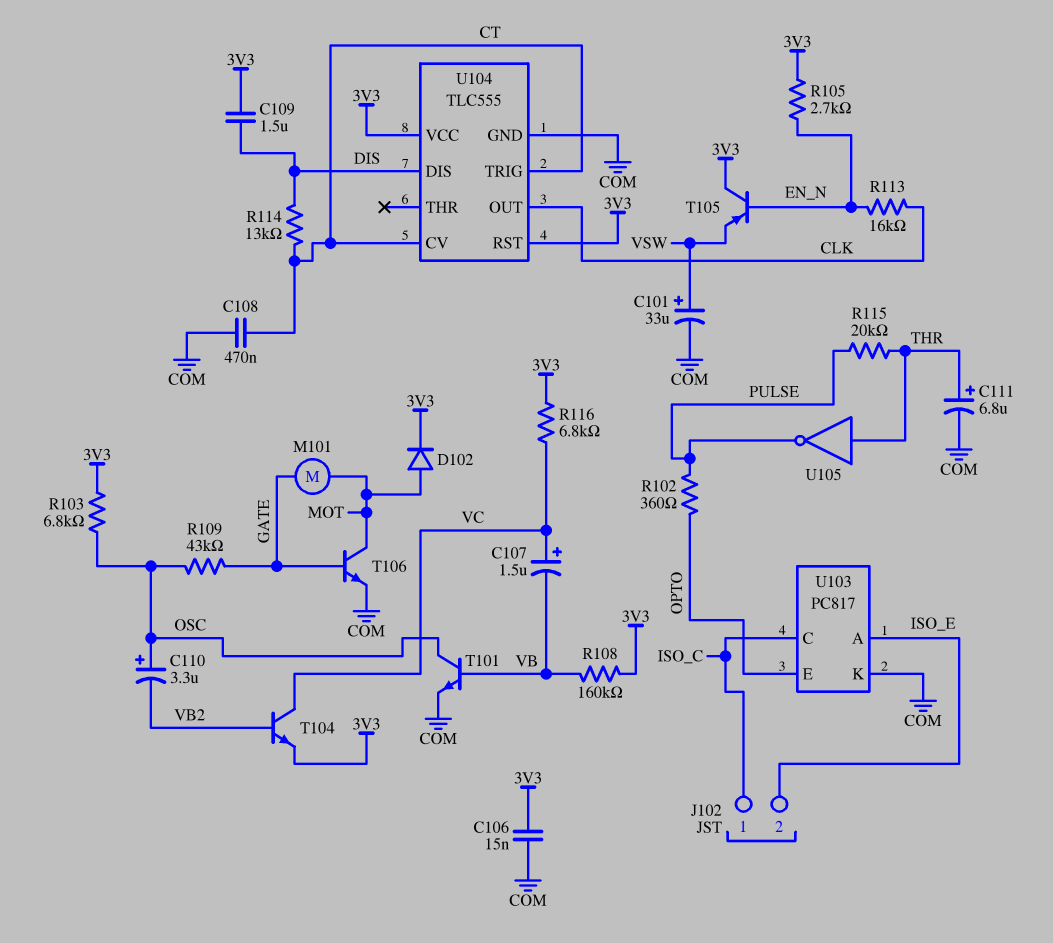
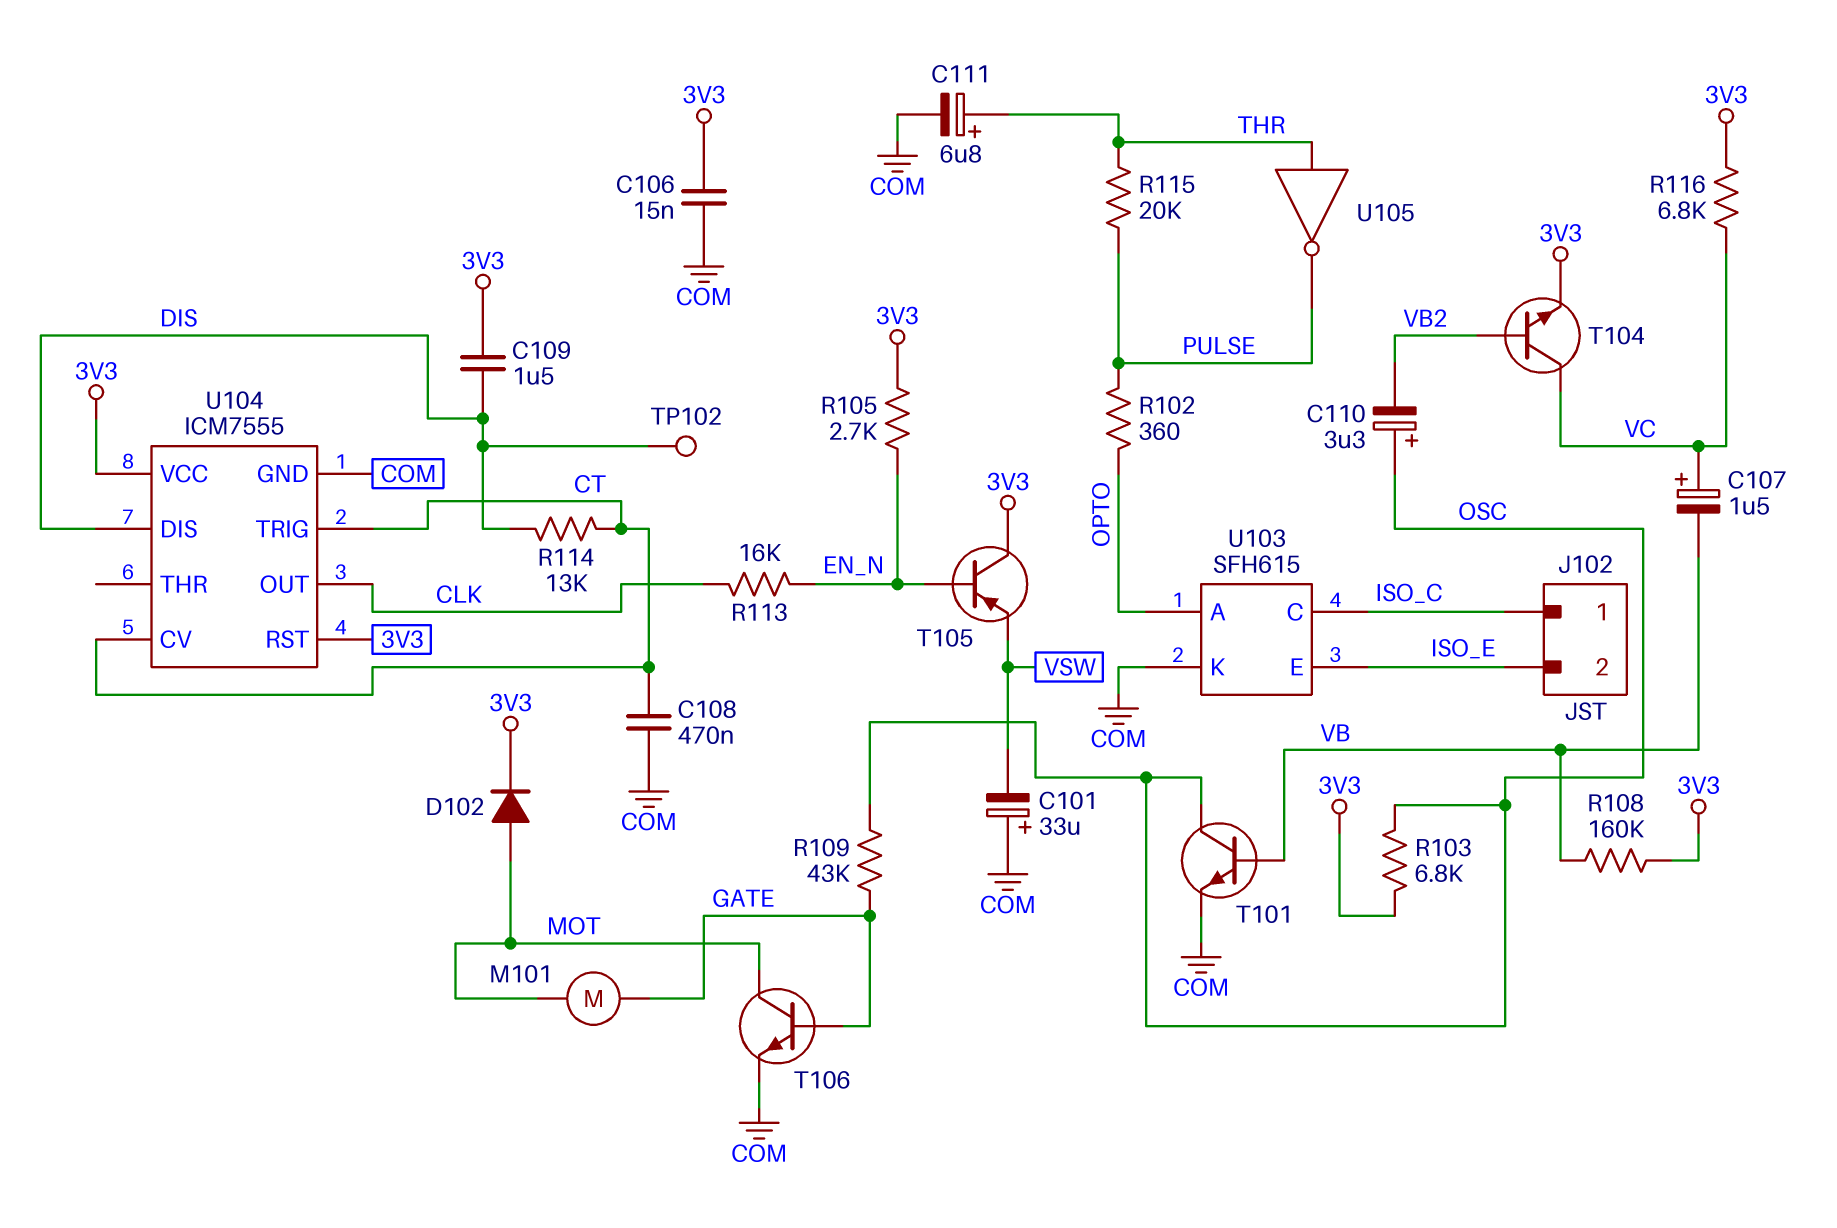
C101: 33uF (plus VSW, minus COM) -> 33uF (plus COM, minus VSW)
TP102: none -> test point (DIS)
U103: PC817 -> SFH615
U103 pin A: ISO_E -> OPTO
U103 pin E: OPTO -> ISO_E
U104: TLC555 -> ICM7555

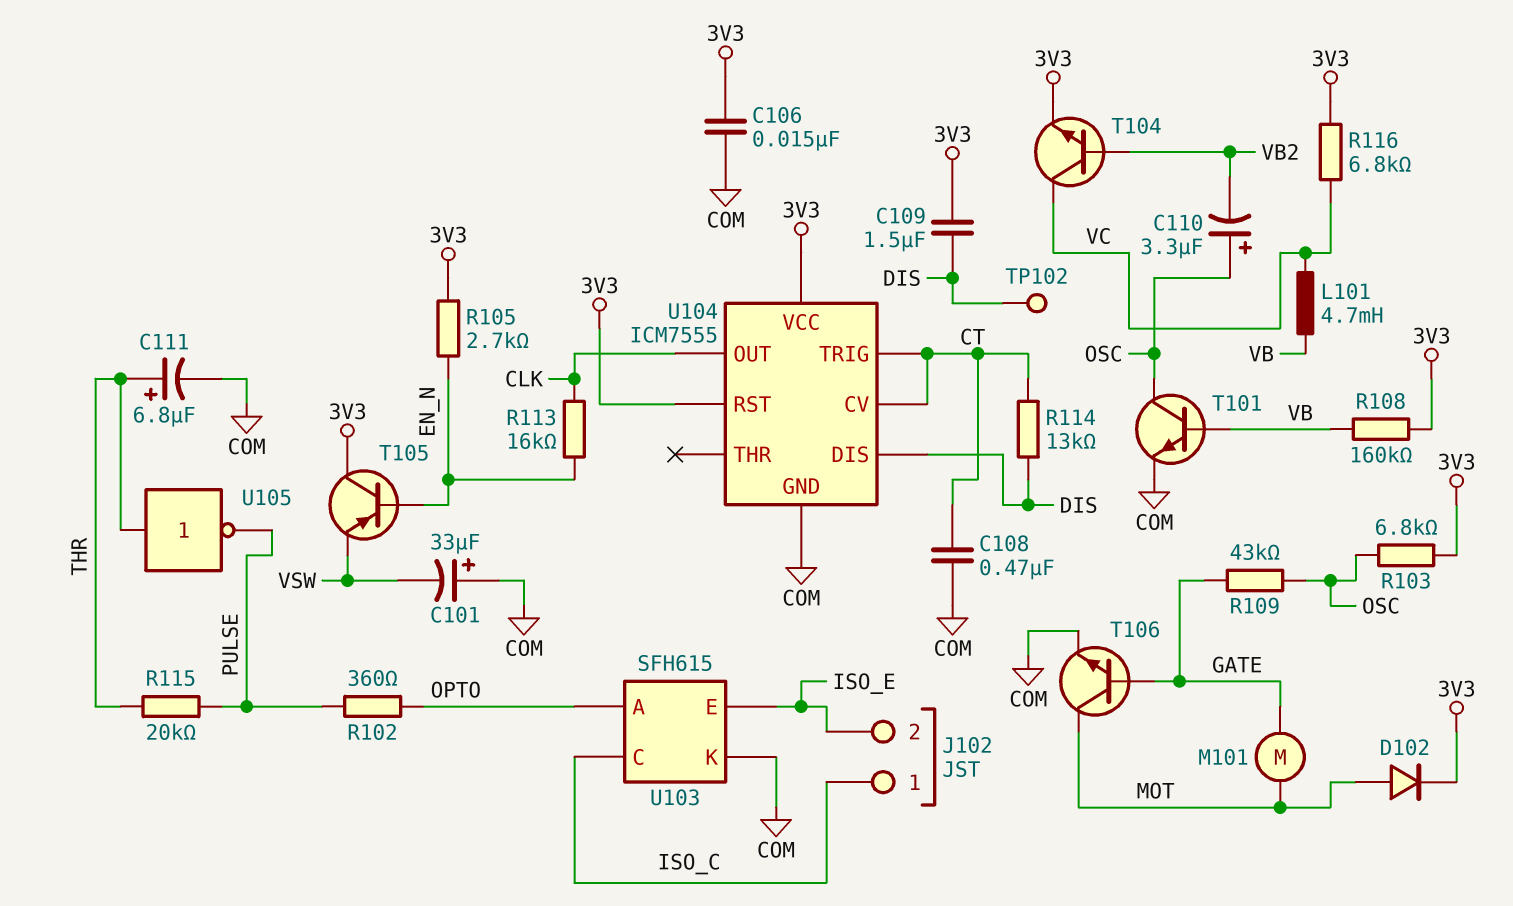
C107: 1.5uF (plus VC, minus VB) -> none
L101: none -> 4.7mH (VB, VC)

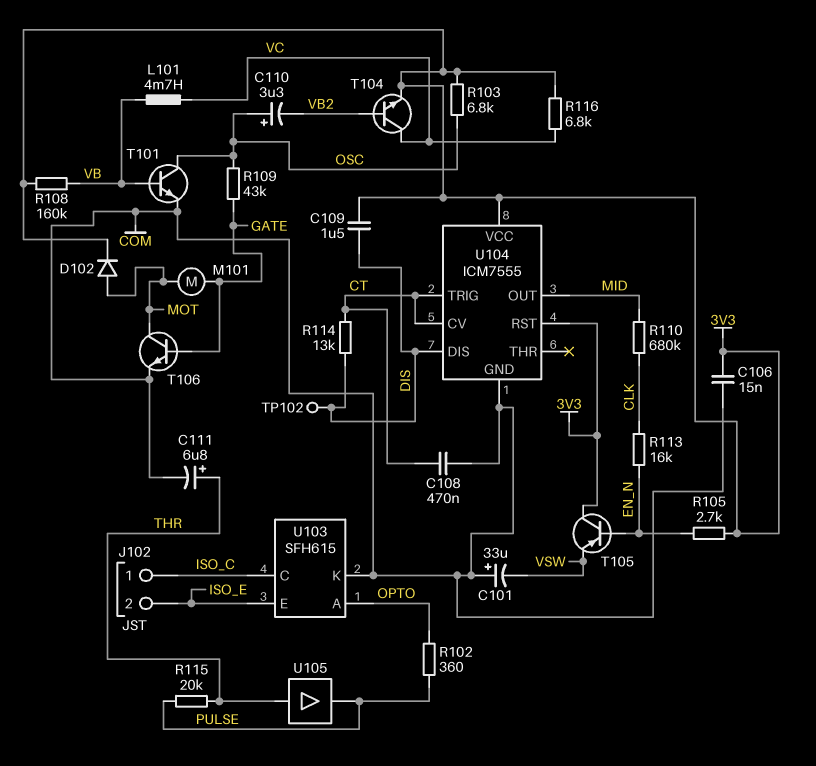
R110: none -> 680k (CLK, MID)
U104 pin OUT: CLK -> MID
U105: NOT (in THR, out PULSE) -> buffer (in THR, out PULSE)

